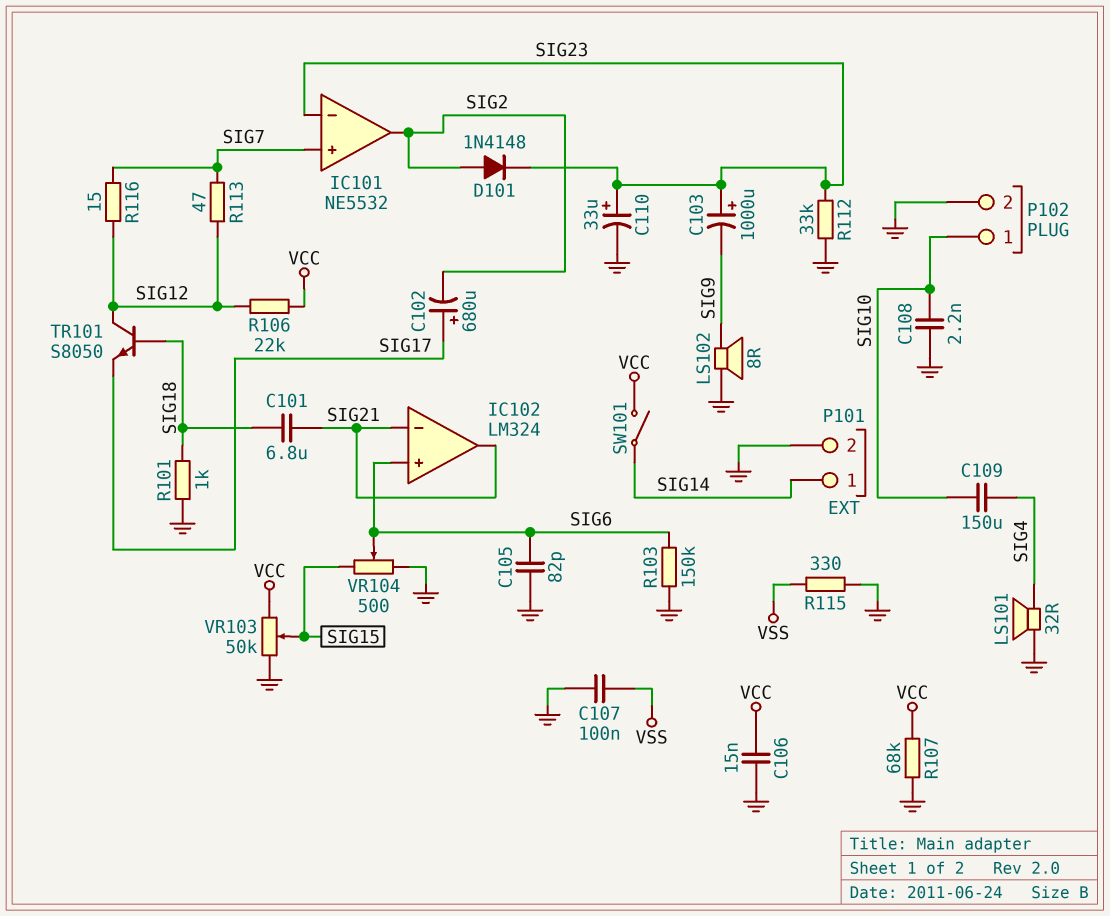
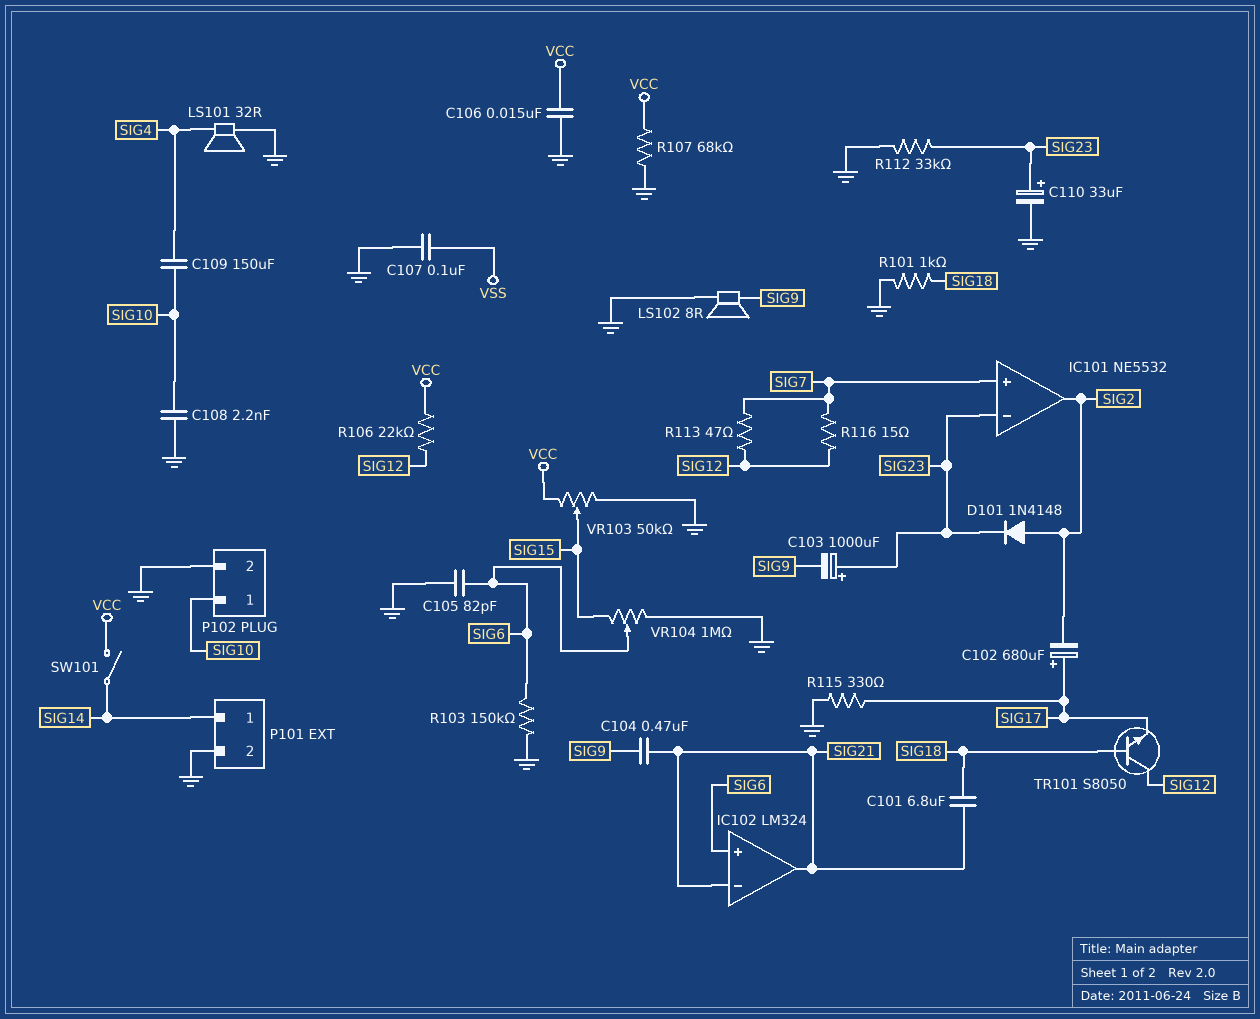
C104: none -> 470nF (SIG9, SIG21)
R115: 330 (GND, VSS) -> 330 (GND, SIG17)
VR104: 500 (GND, SIG15, wiper SIG6) -> 1M (GND, SIG15, wiper SIG6)

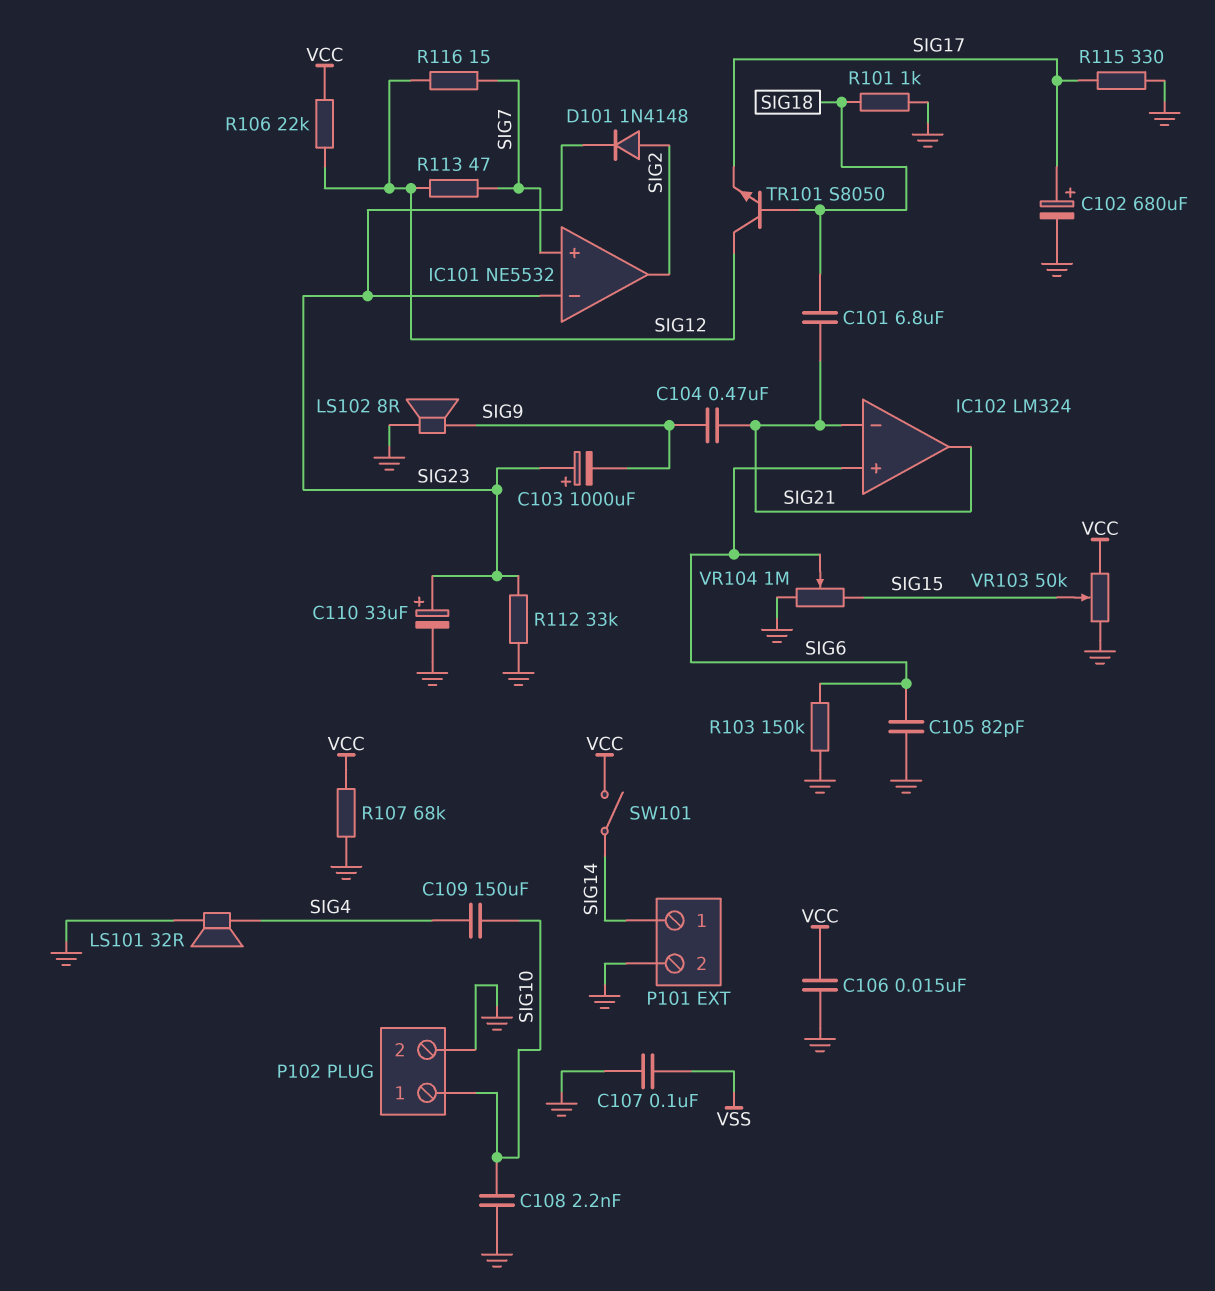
C102: 680uF (plus SIG17, minus SIG2) -> 680uF (plus SIG17, minus GND)

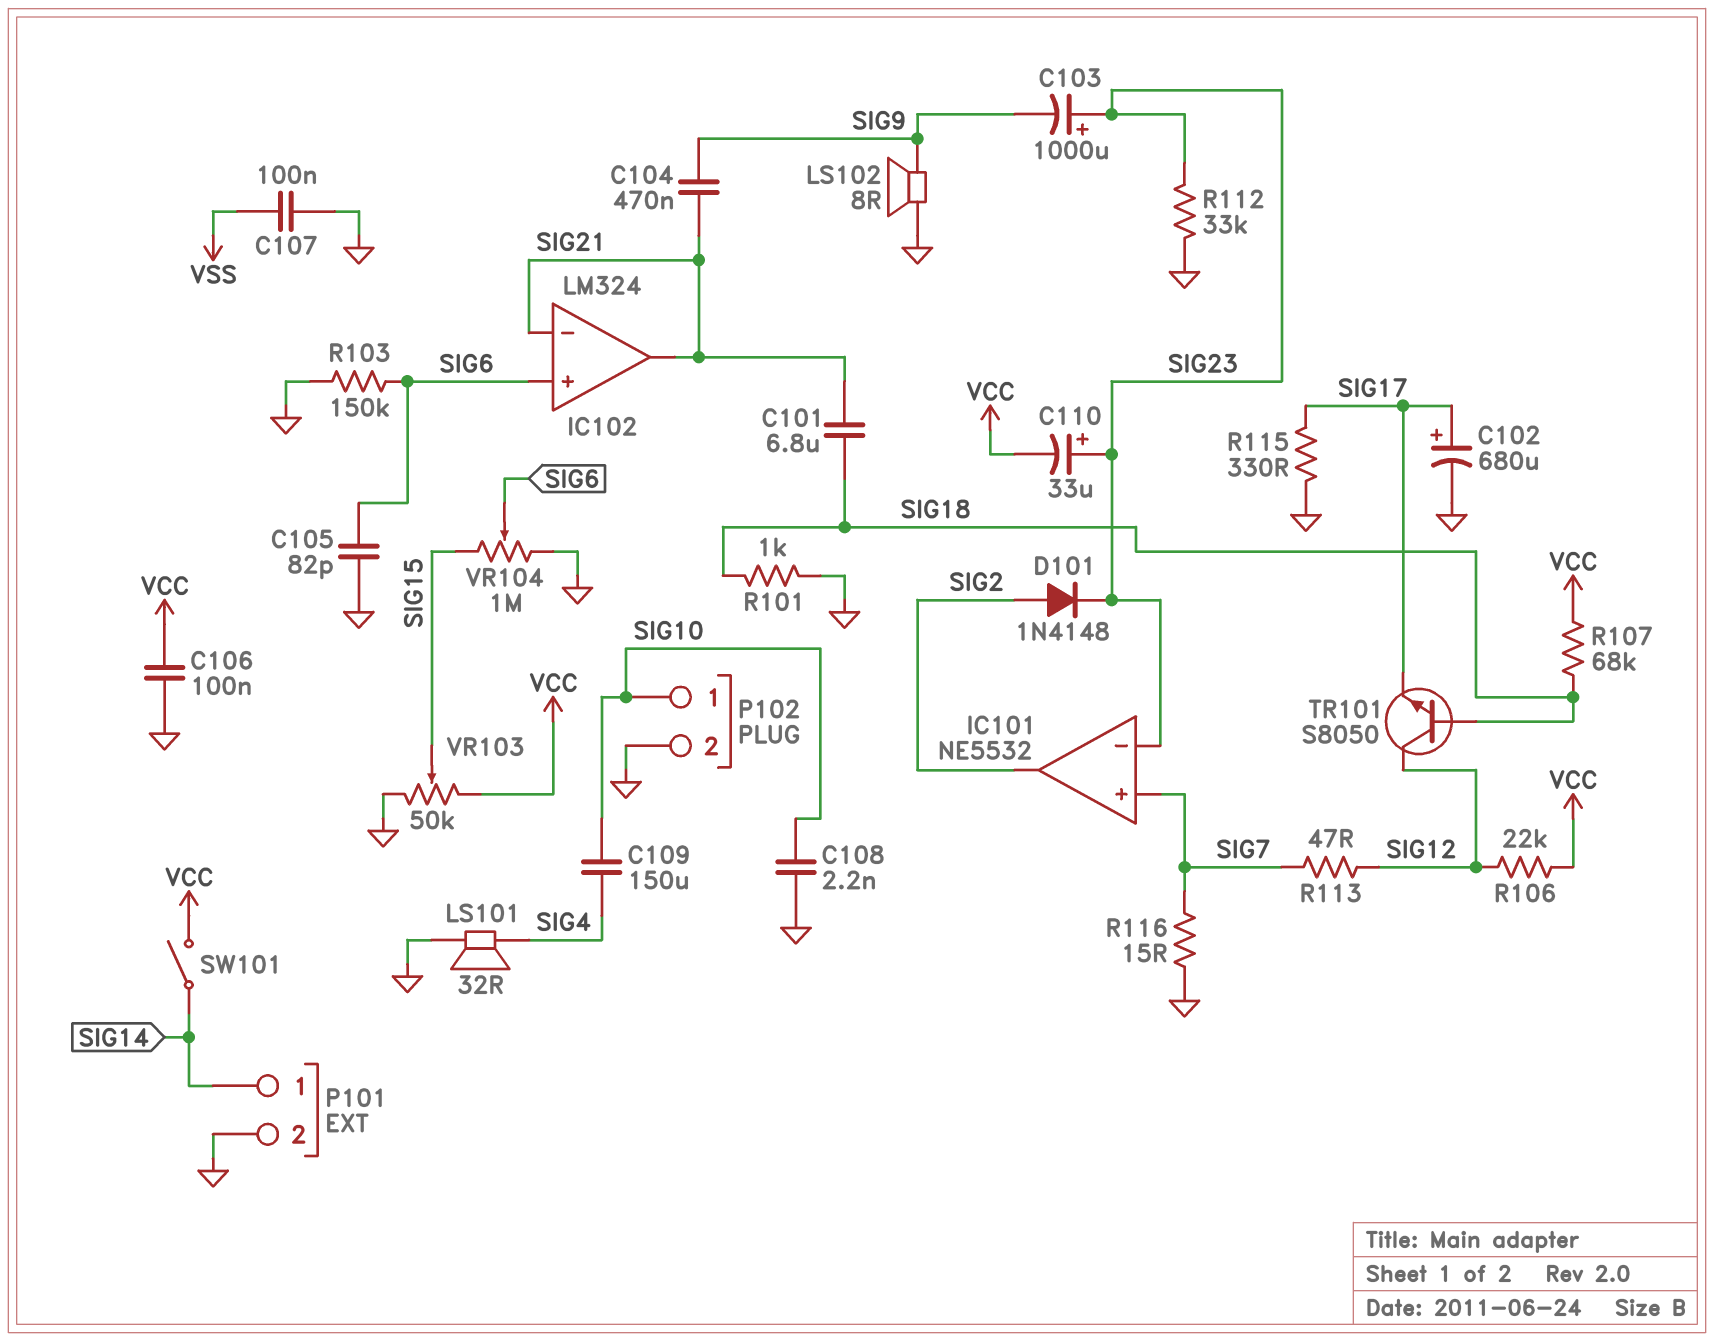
C106: 15nF (GND, VCC) -> 100nF (GND, VCC)
C110: 33uF (plus SIG23, minus GND) -> 33uF (plus SIG23, minus VCC)
R107: 68k (GND, VCC) -> 68k (SIG18, VCC)
R116: 15 (SIG7, SIG12) -> 15 (GND, SIG7)

